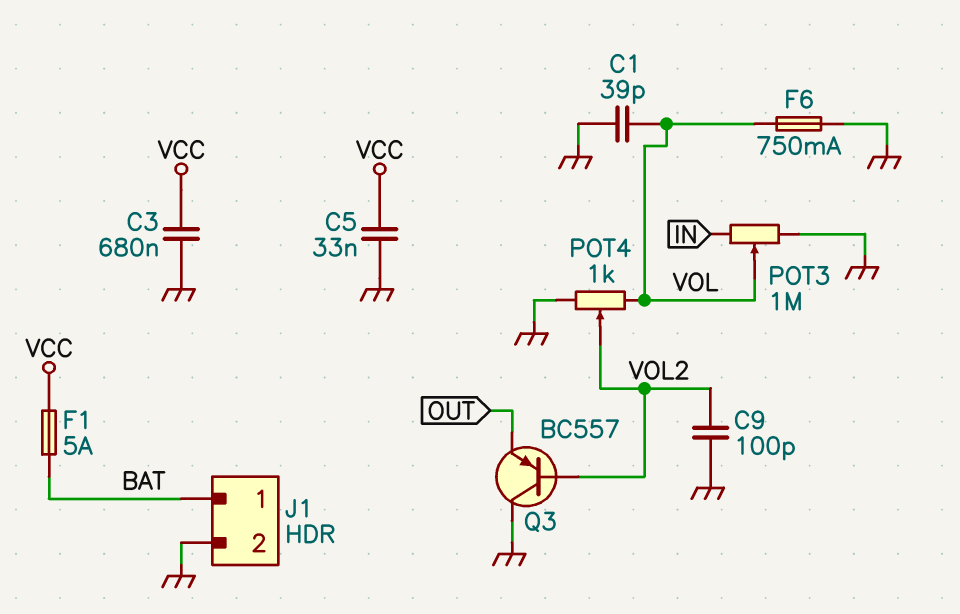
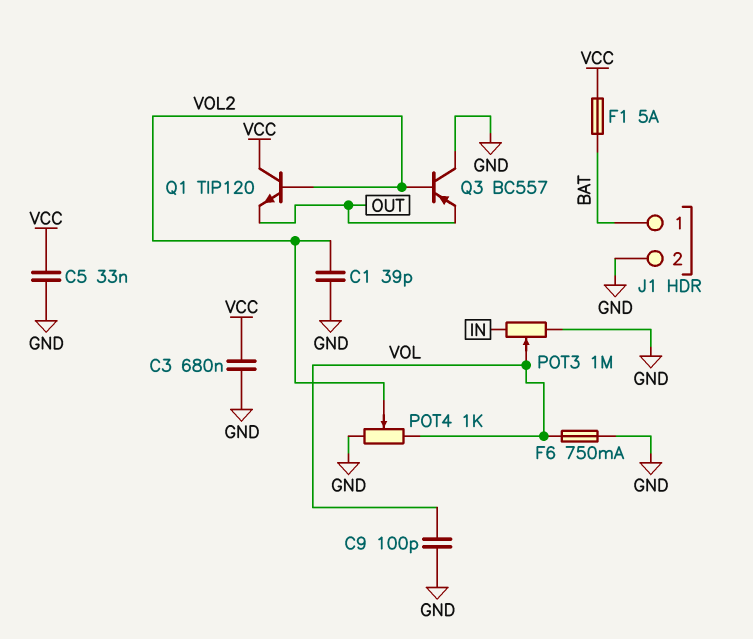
C1: 39pF (GND, VOL) -> 39pF (GND, VOL2)
C9: 100pF (GND, VOL2) -> 100pF (GND, VOL)
Q1: none -> NPN TIP120 (B VOL2, C VCC, E OUT)

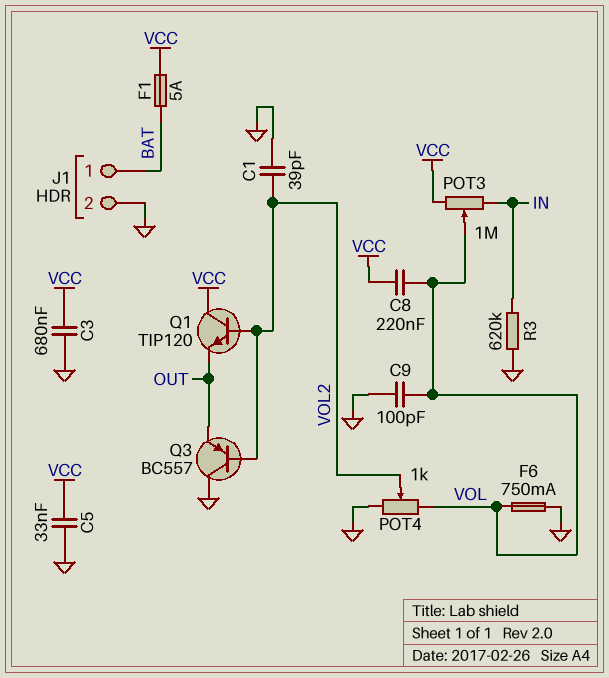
C8: none -> 220nF (VCC, VOL)
POT3: 1M (GND, IN, wiper VOL) -> 1M (IN, VCC, wiper VOL)
R3: none -> 620k (GND, IN)

